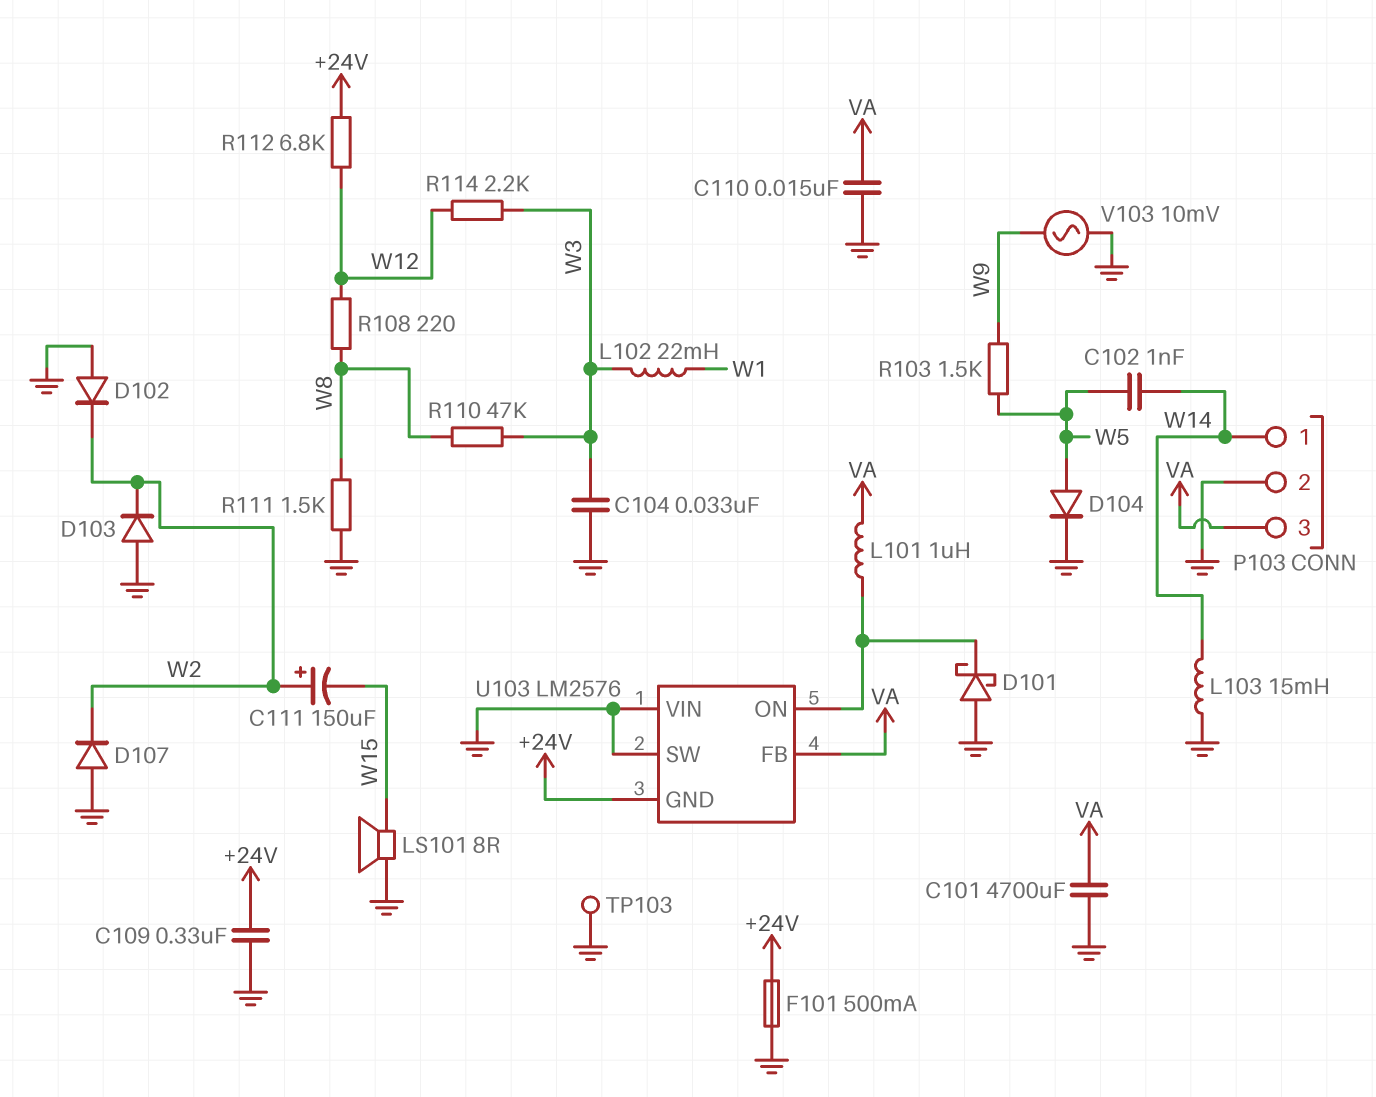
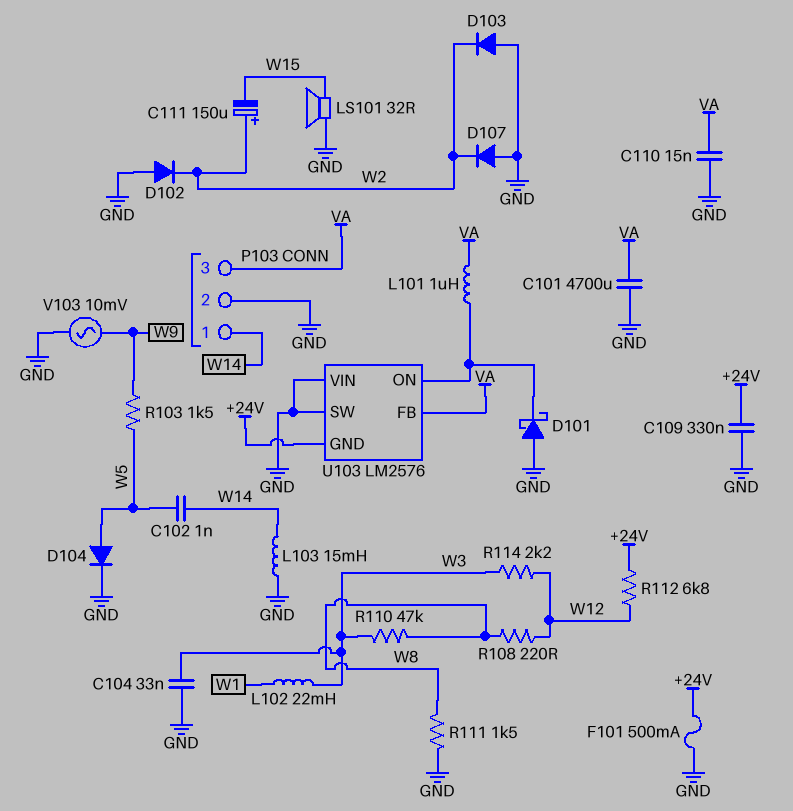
LS101: speaker 8R (GND, W15) -> speaker 32R (GND, W15)
TP103: test point (GND) -> none

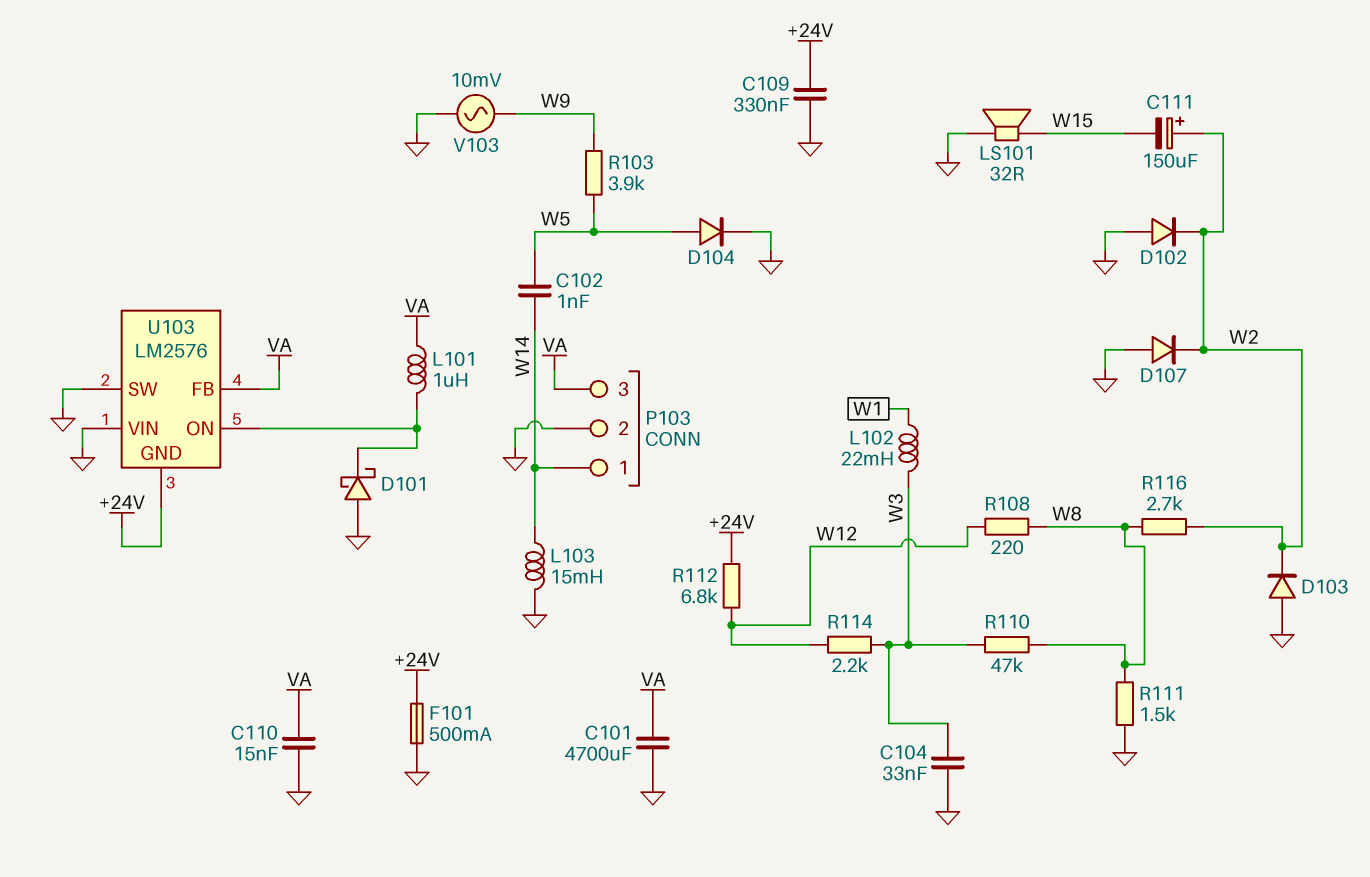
R103: 1.5k (W5, W9) -> 3.9k (W5, W9)
R116: none -> 2.7k (W2, W8)

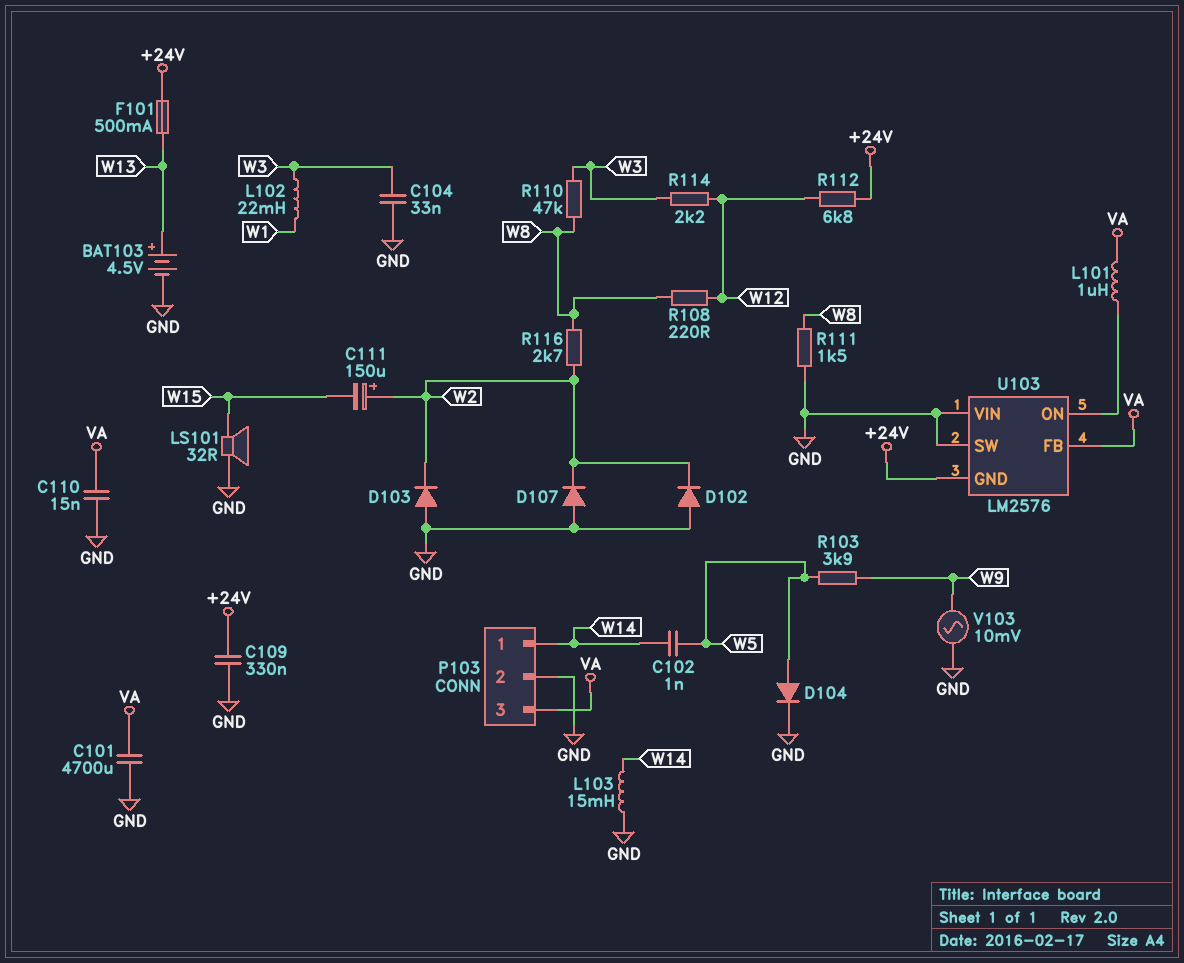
BAT103: none -> 4.5V (plus W13, minus GND)
D101: schottky (A GND, K U103/ON) -> none
F101: 500mA (+24V, GND) -> 500mA (+24V, W13)

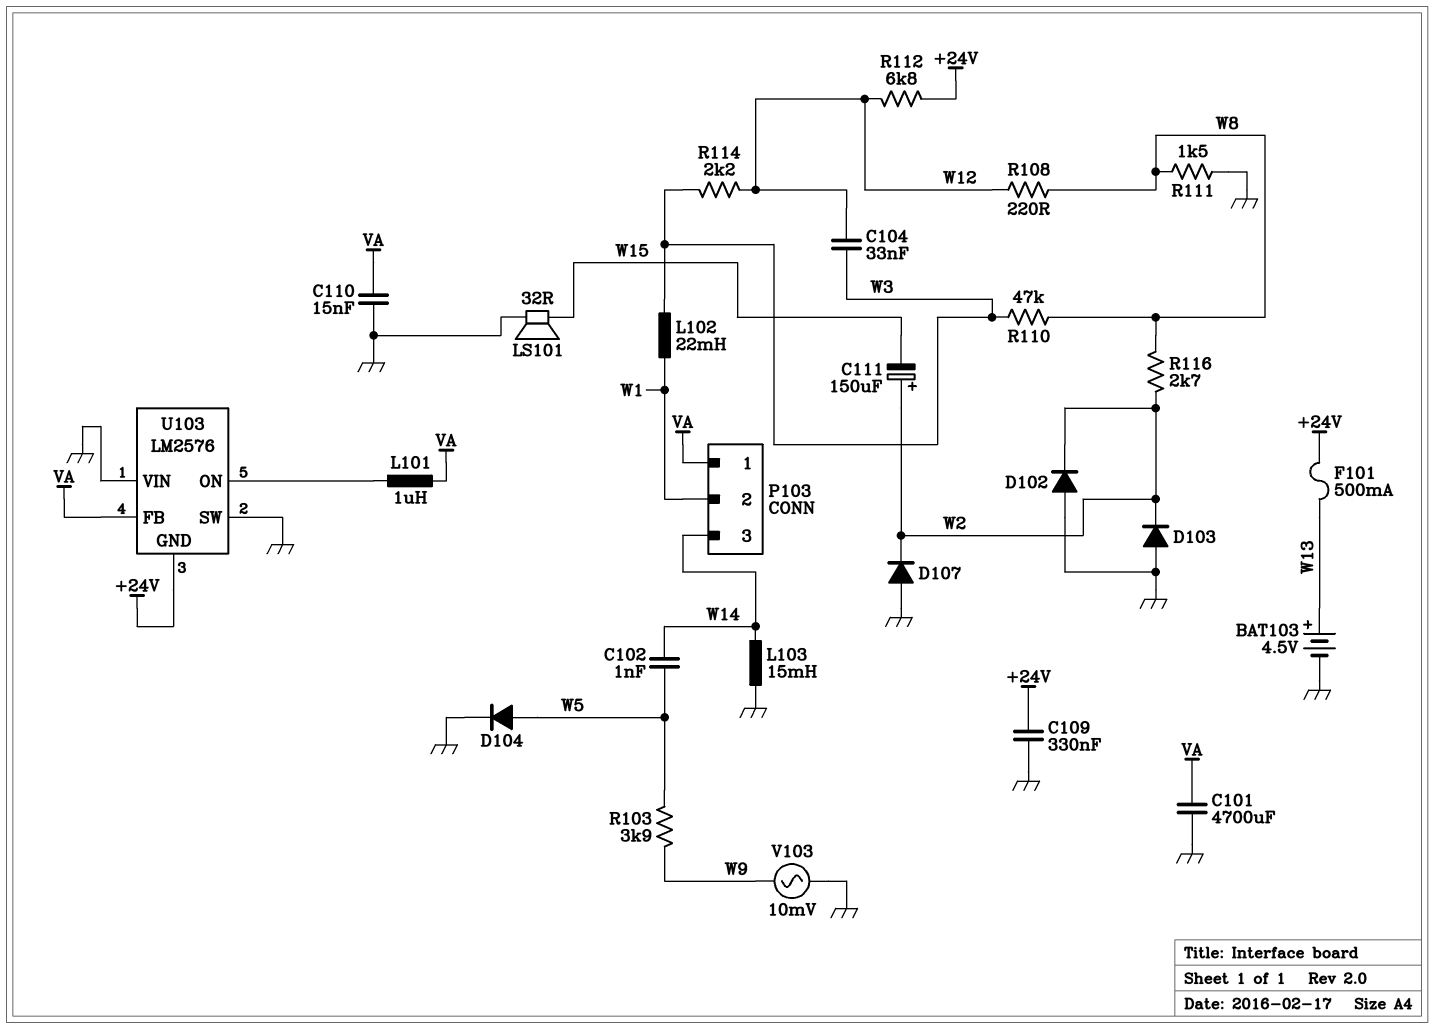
C104: 33nF (GND, W3) -> 33nF (W3, W12)
P103 pin 1: W14 -> VA
P103 pin 2: GND -> W1
P103 pin 3: VA -> W14

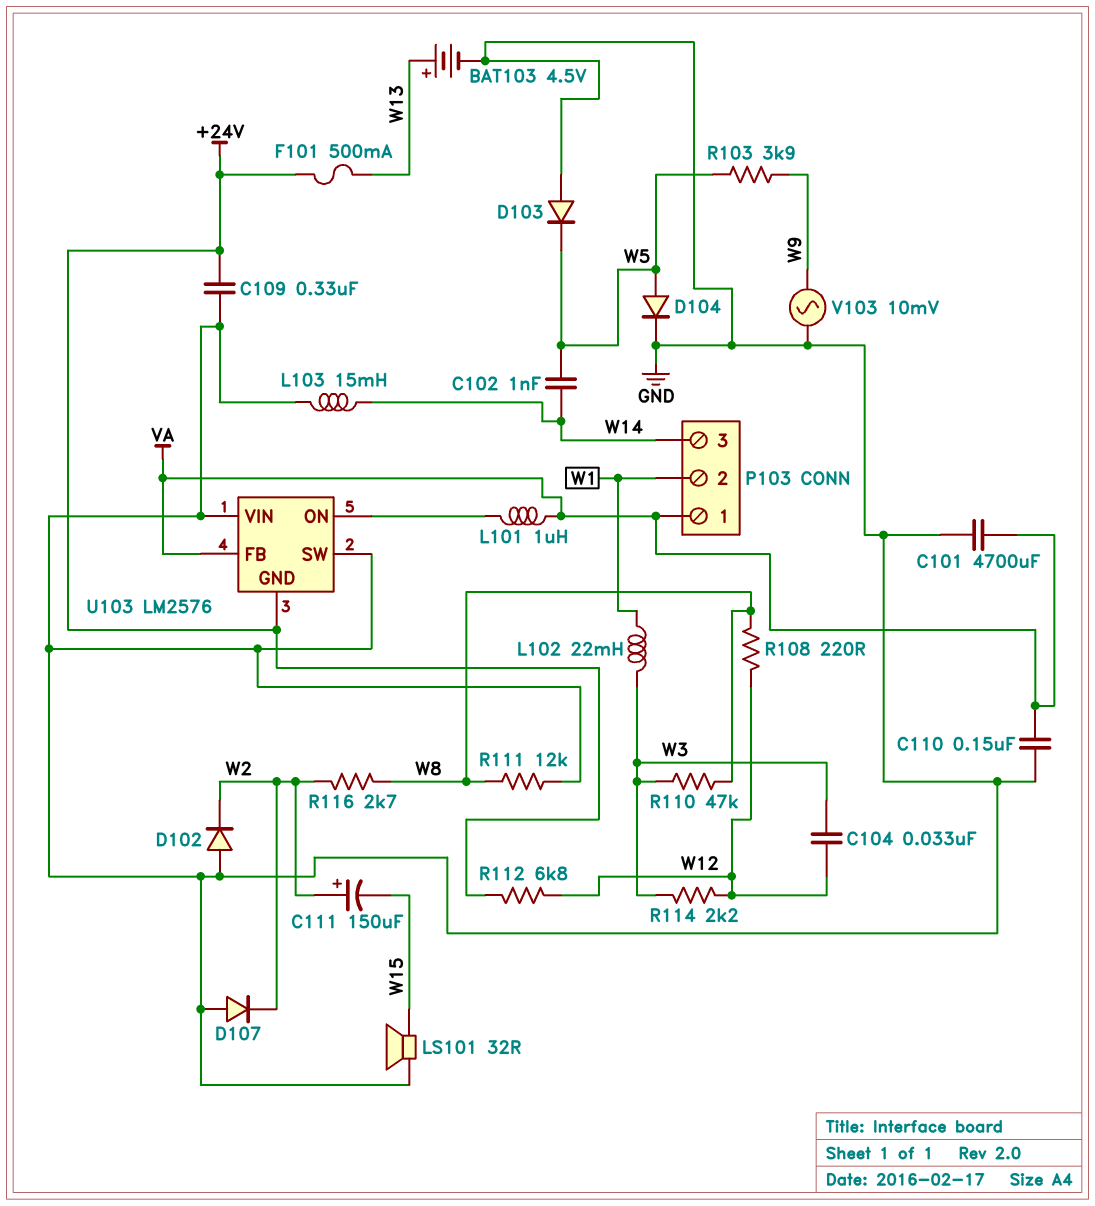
C110: 15nF (GND, VA) -> 150nF (GND, VA)
D103: diode (A GND, K W2) -> diode (A GND, K W5)
R111: 1.5k (GND, W8) -> 12k (GND, W8)

